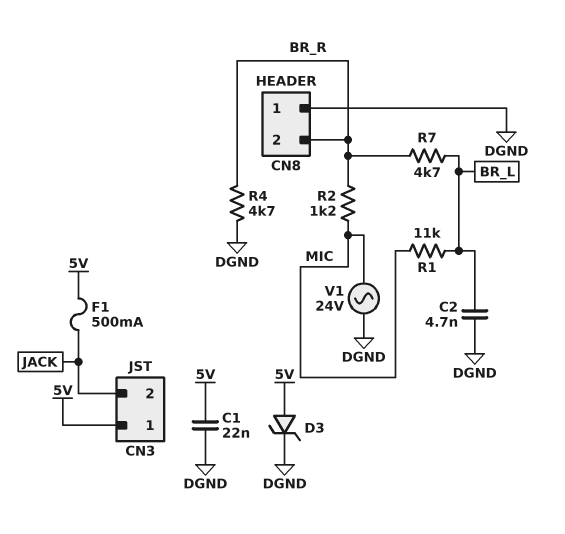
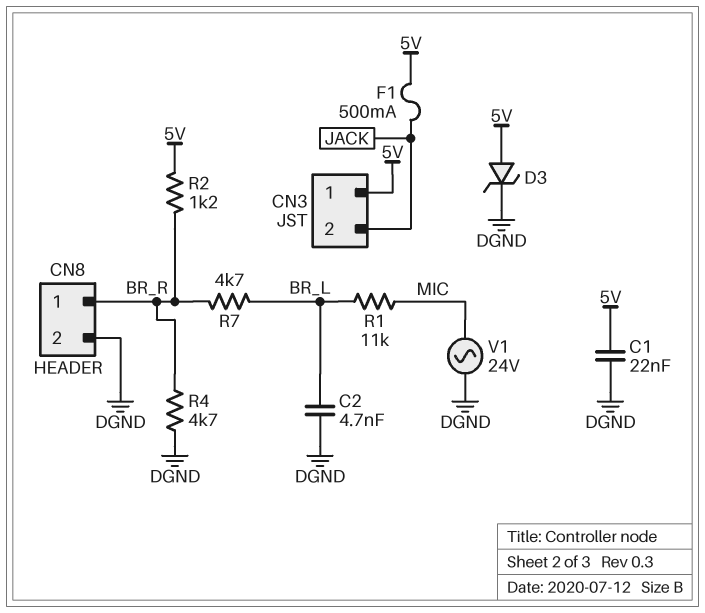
CN8 pin 1: DGND -> BR_R
CN8 pin 2: BR_R -> DGND
R2: 1.2k (BR_R, MIC) -> 1.2k (5V, BR_R)

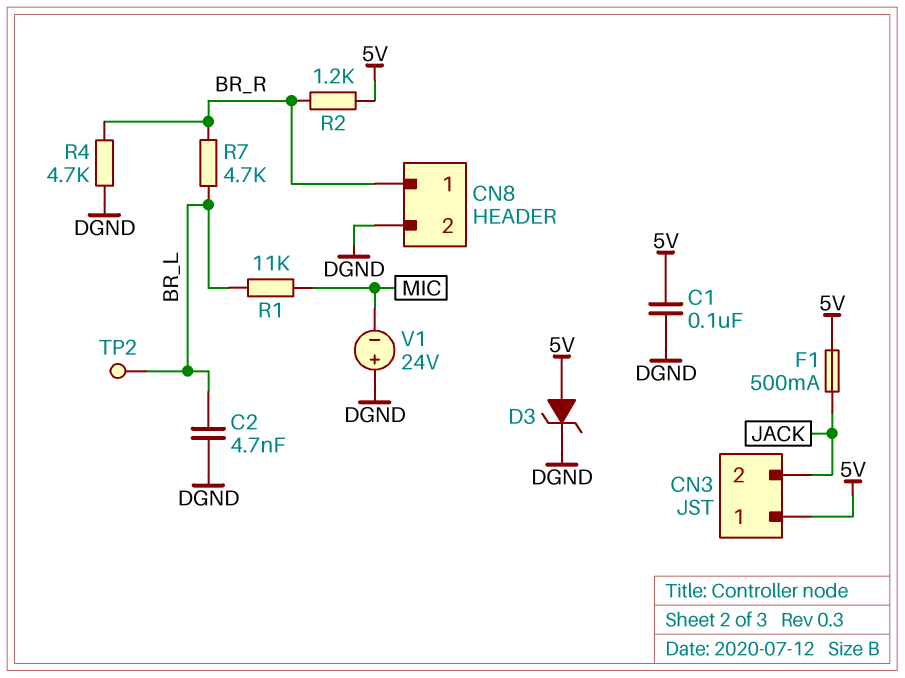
C1: 22nF (5V, DGND) -> 100nF (5V, DGND)
TP2: none -> test point (BR_L)
V1: AC 24V (DGND, MIC) -> 24V (plus DGND, minus MIC)

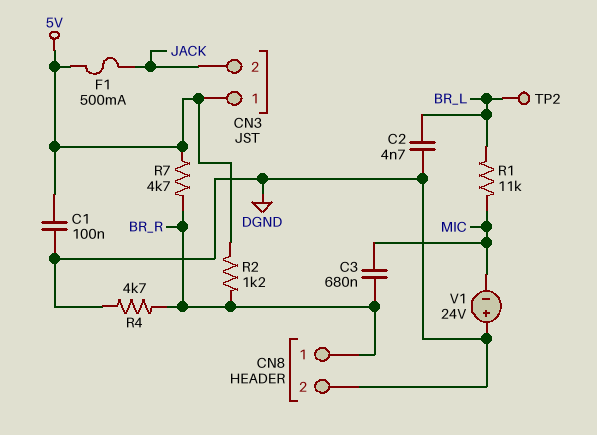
C3: none -> 680nF (BR_R, MIC)
D3: zener (A 5V, K DGND) -> none
R7: 4.7k (BR_L, BR_R) -> 4.7k (5V, BR_R)

